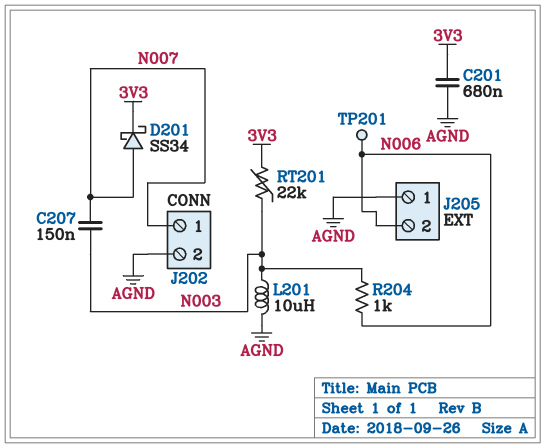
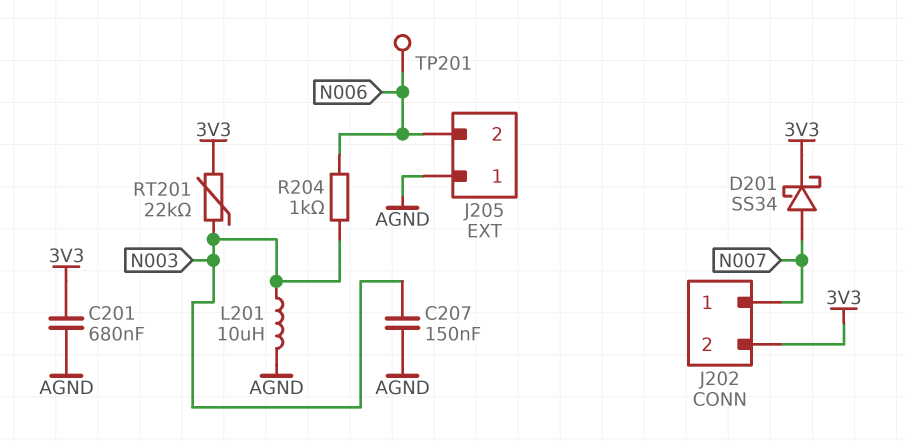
C207: 150nF (N003, N007) -> 150nF (AGND, N003)
J202 pin 2: AGND -> 3V3

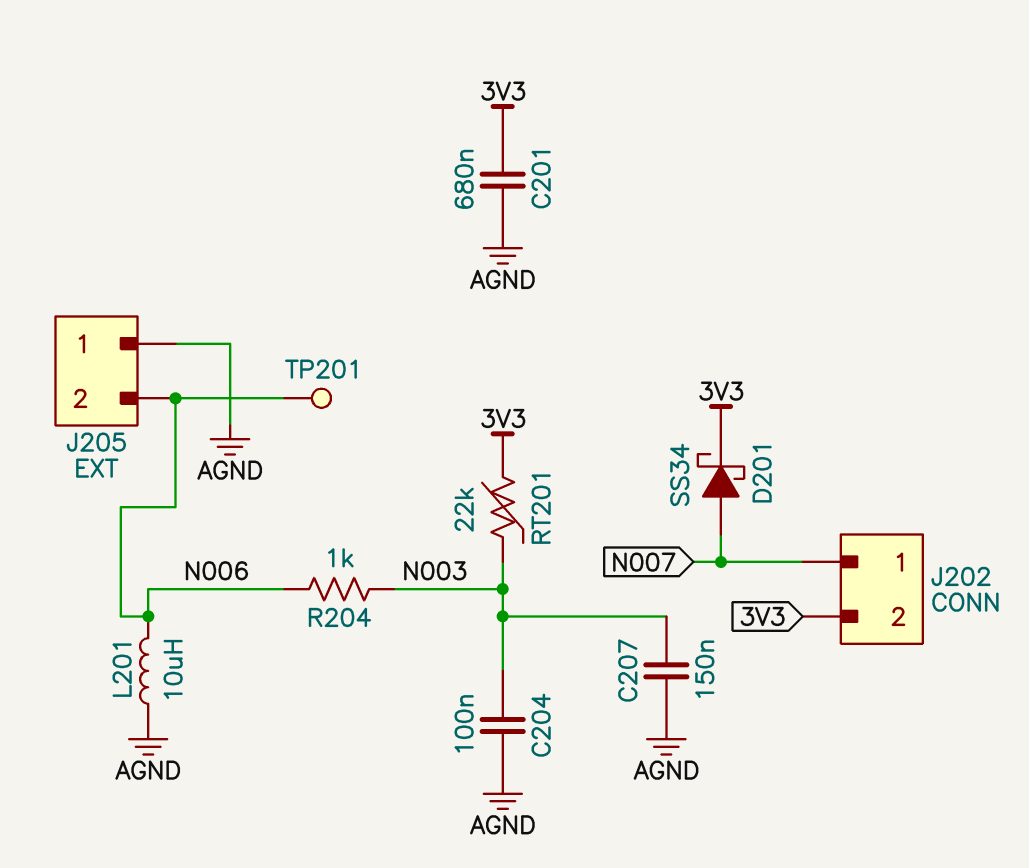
C204: none -> 100nF (AGND, N003)
L201: 10uH (AGND, N003) -> 10uH (AGND, N006)

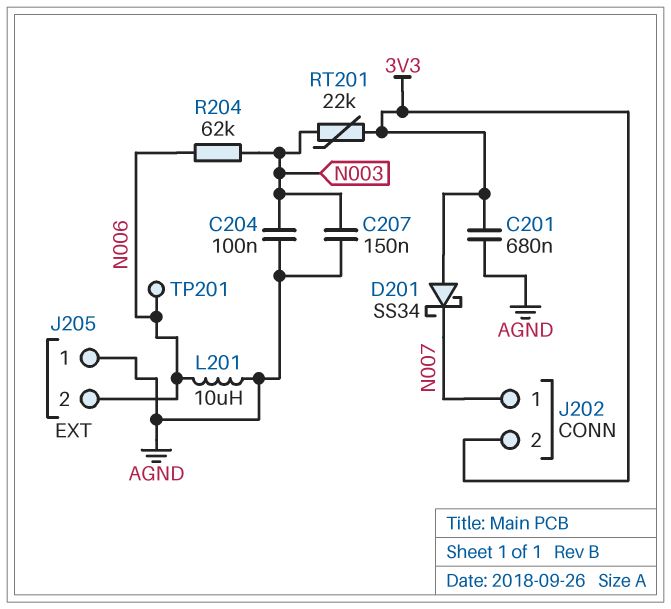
D201: schottky SS34 (A N007, K 3V3) -> schottky SS34 (A 3V3, K N007)
R204: 1k (N003, N006) -> 62k (N003, N006)

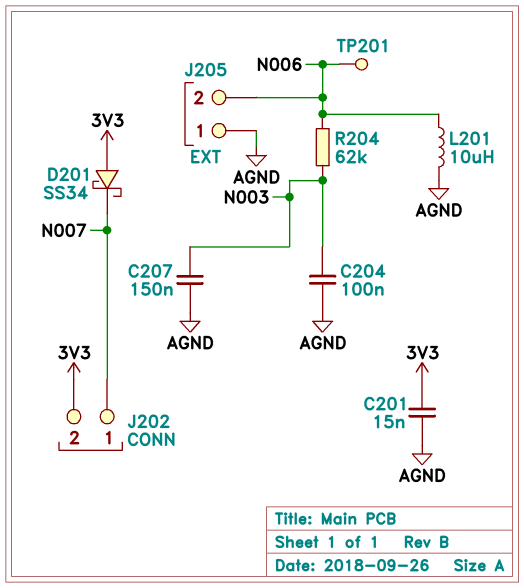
C201: 680nF (3V3, AGND) -> 15nF (3V3, AGND)
RT201: 22k (3V3, N003) -> none

